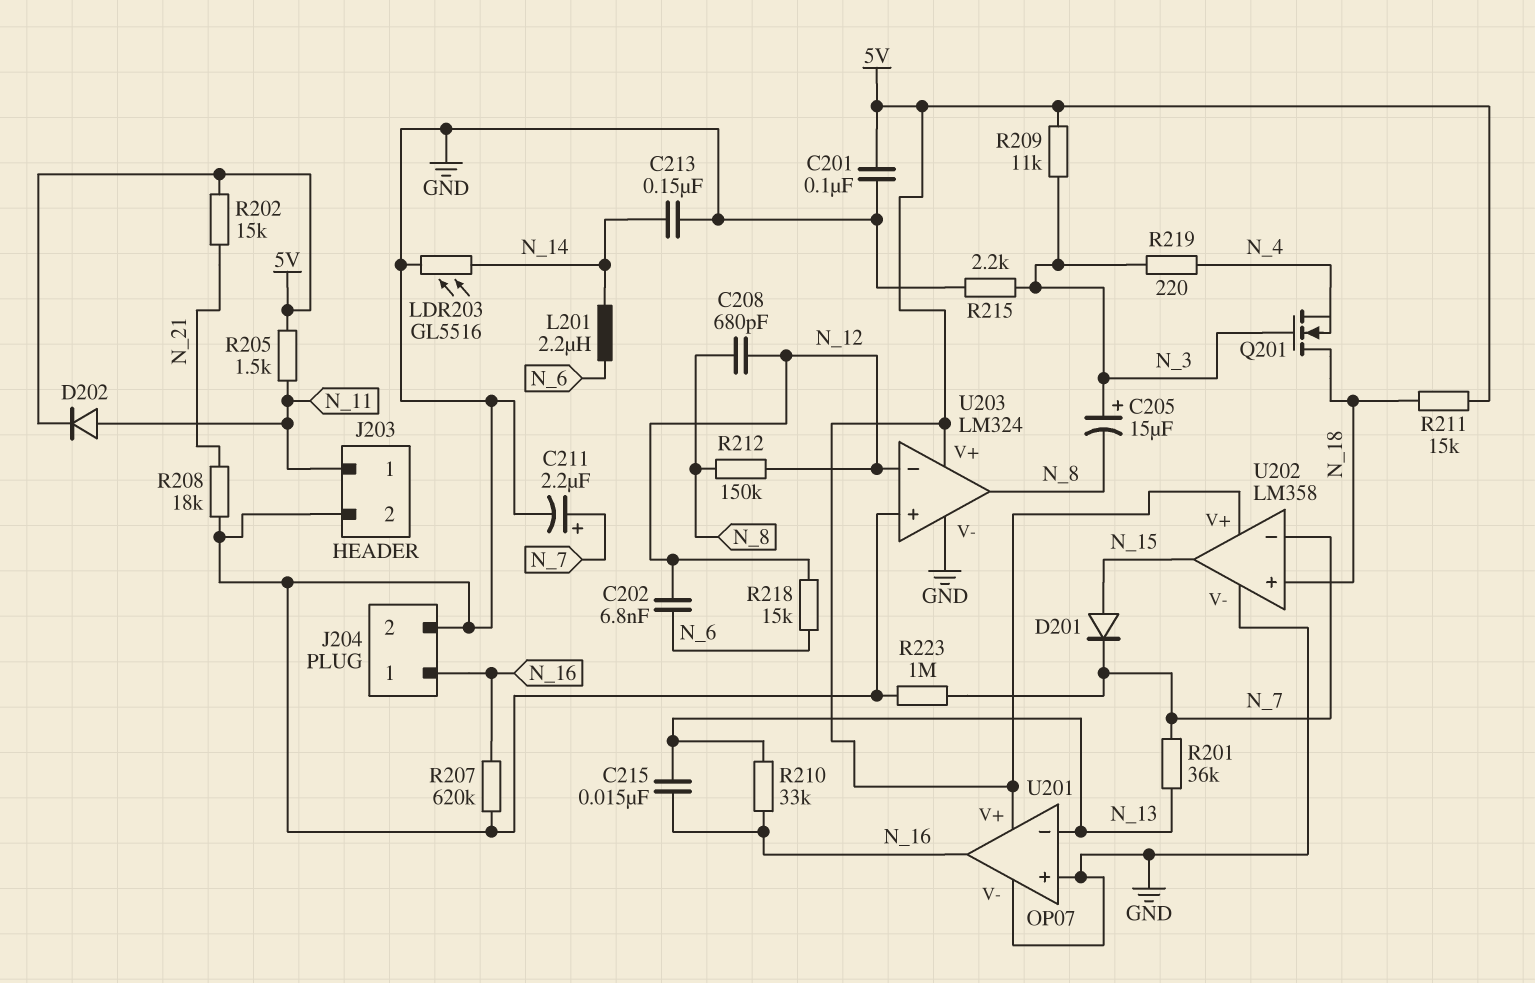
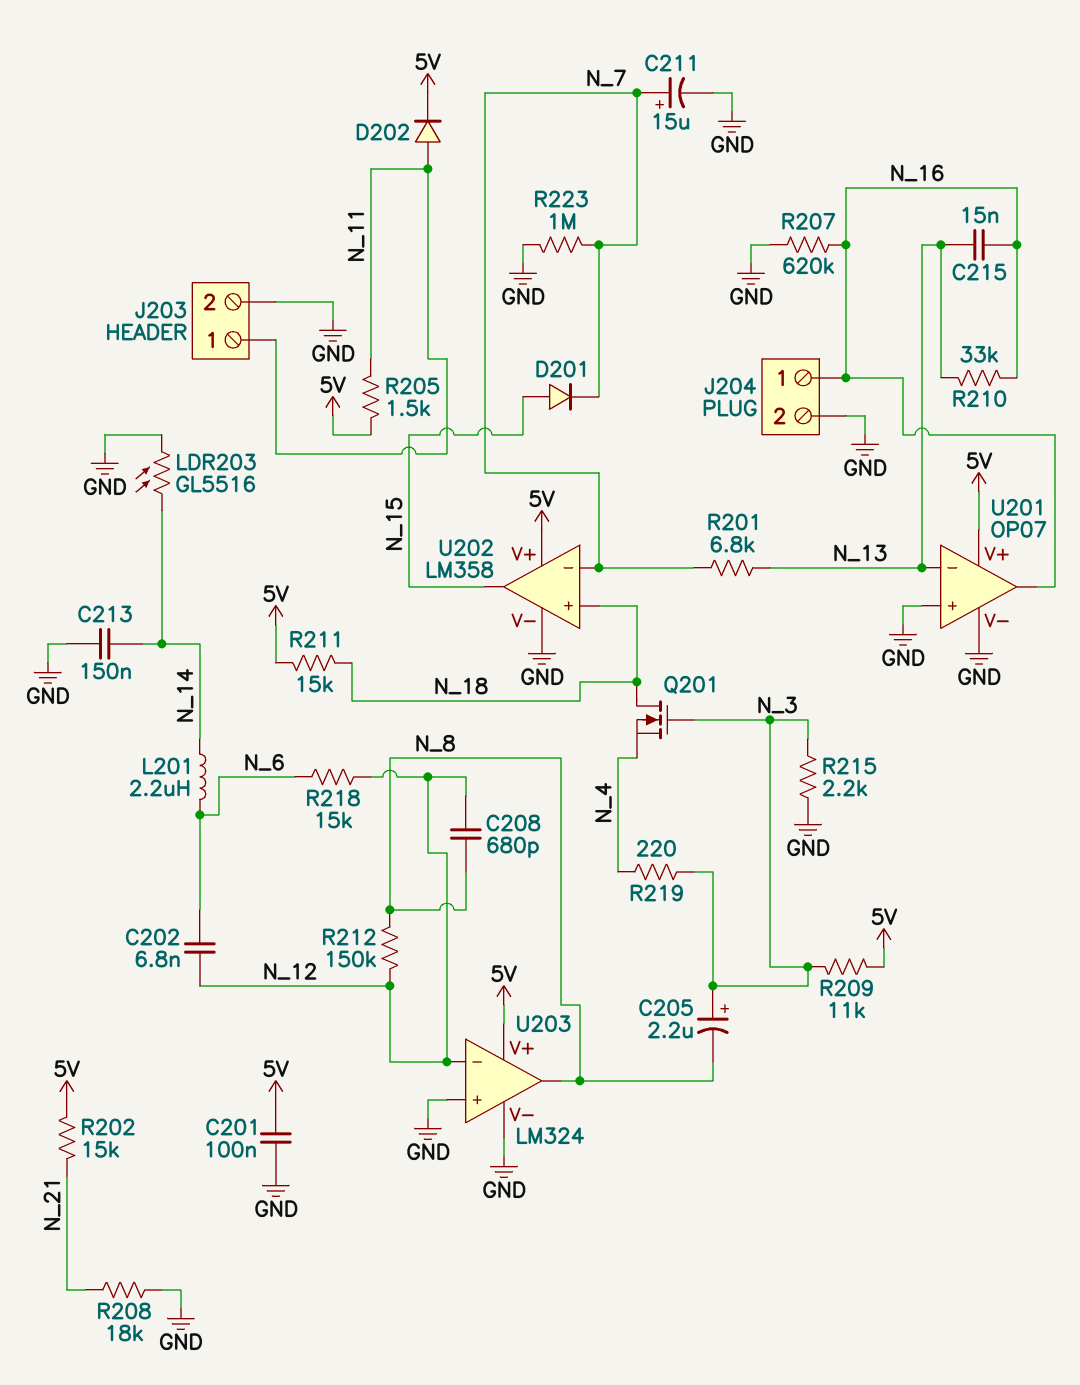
C205: 15uF (plus N_3, minus N_8) -> 2.2uF (plus N_3, minus N_8)
C211: 2.2uF (plus N_7, minus GND) -> 15uF (plus N_7, minus GND)
R201: 36k (N_7, N_13) -> 6.8k (N_7, N_13)

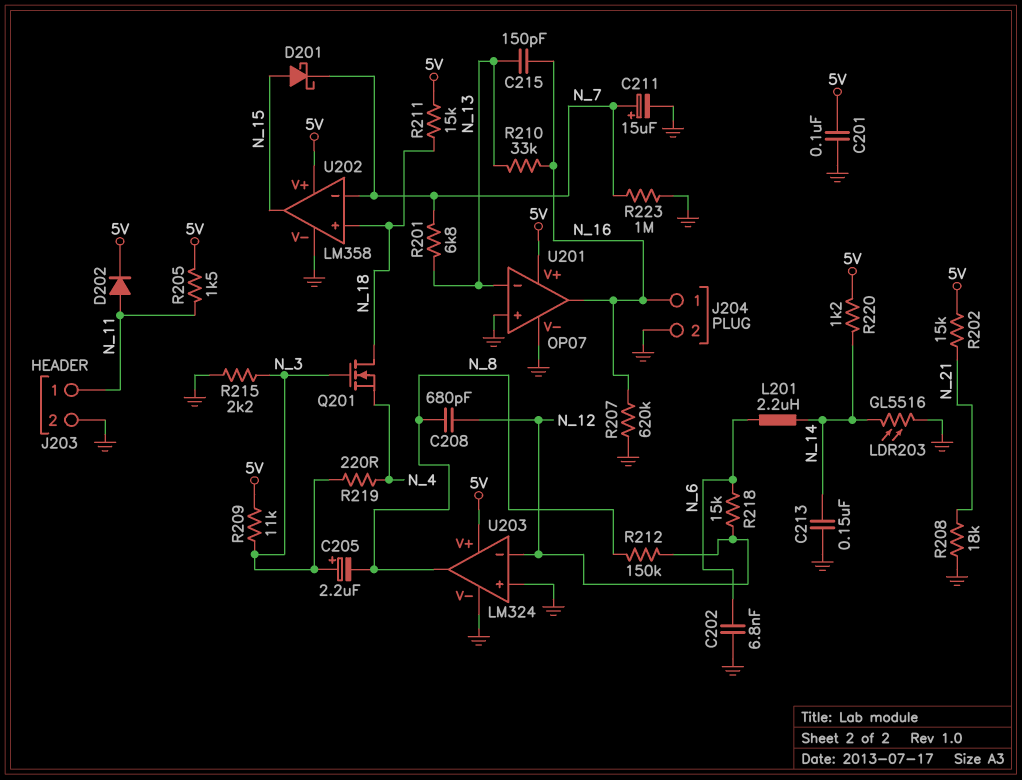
C202: 6.8nF (N_6, N_12) -> 6.8nF (GND, N_6)
C215: 15nF (N_13, N_16) -> 150pF (N_13, N_16)
D201: diode (A N_15, K N_7) -> schottky (A N_15, K N_7)
R220: none -> 1.2k (5V, N_14)

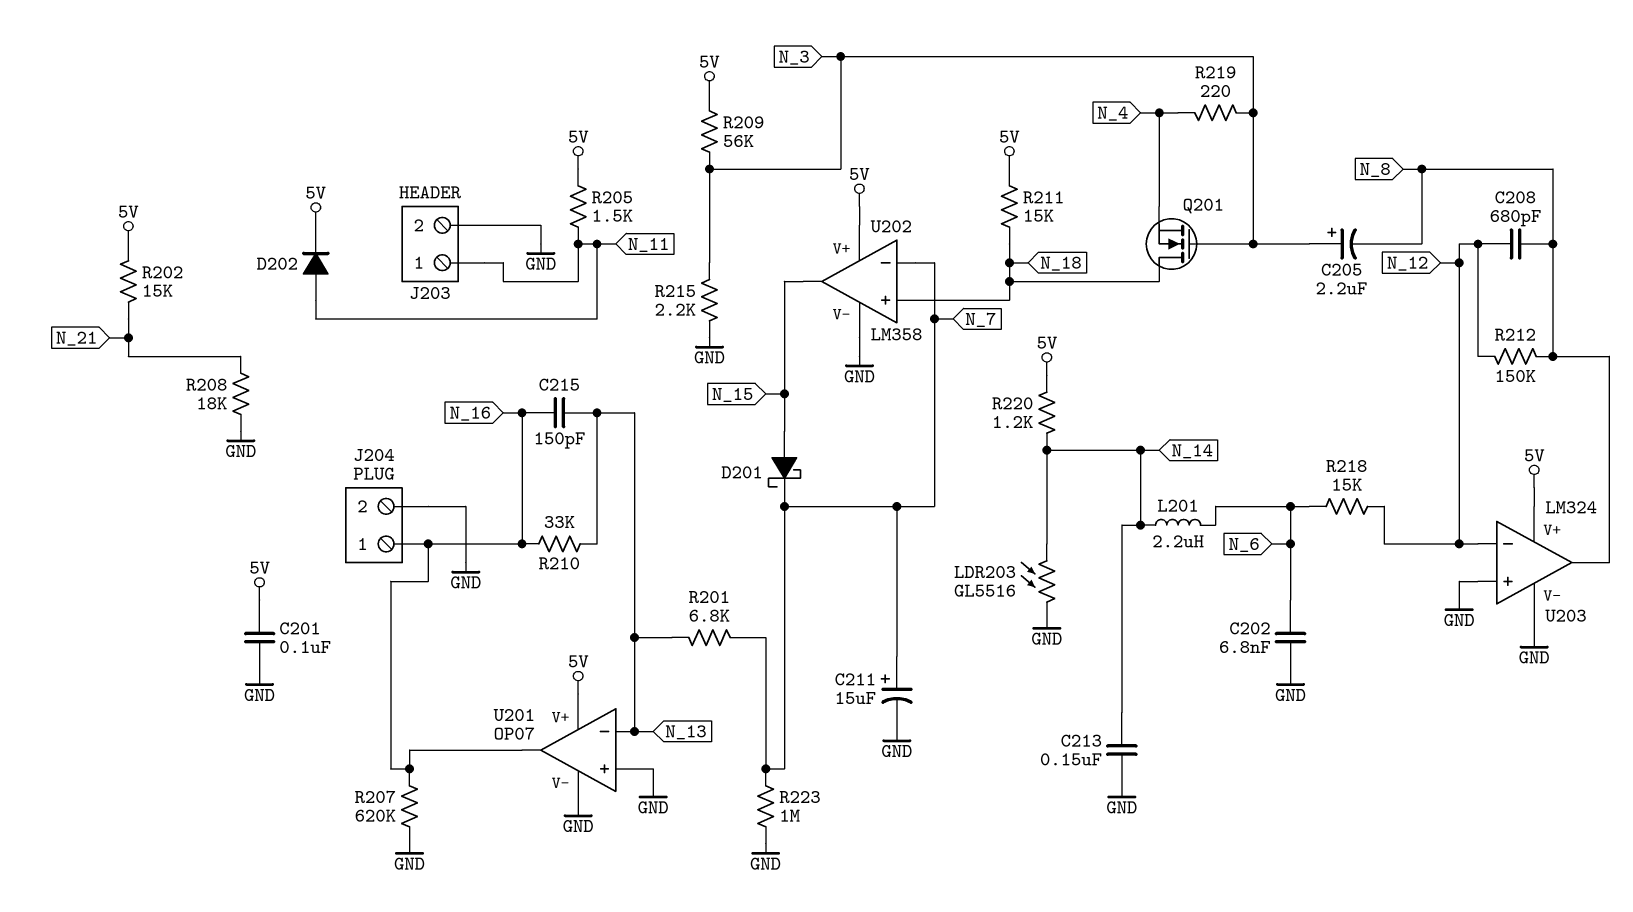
R209: 11k (5V, N_3) -> 56k (5V, N_3)

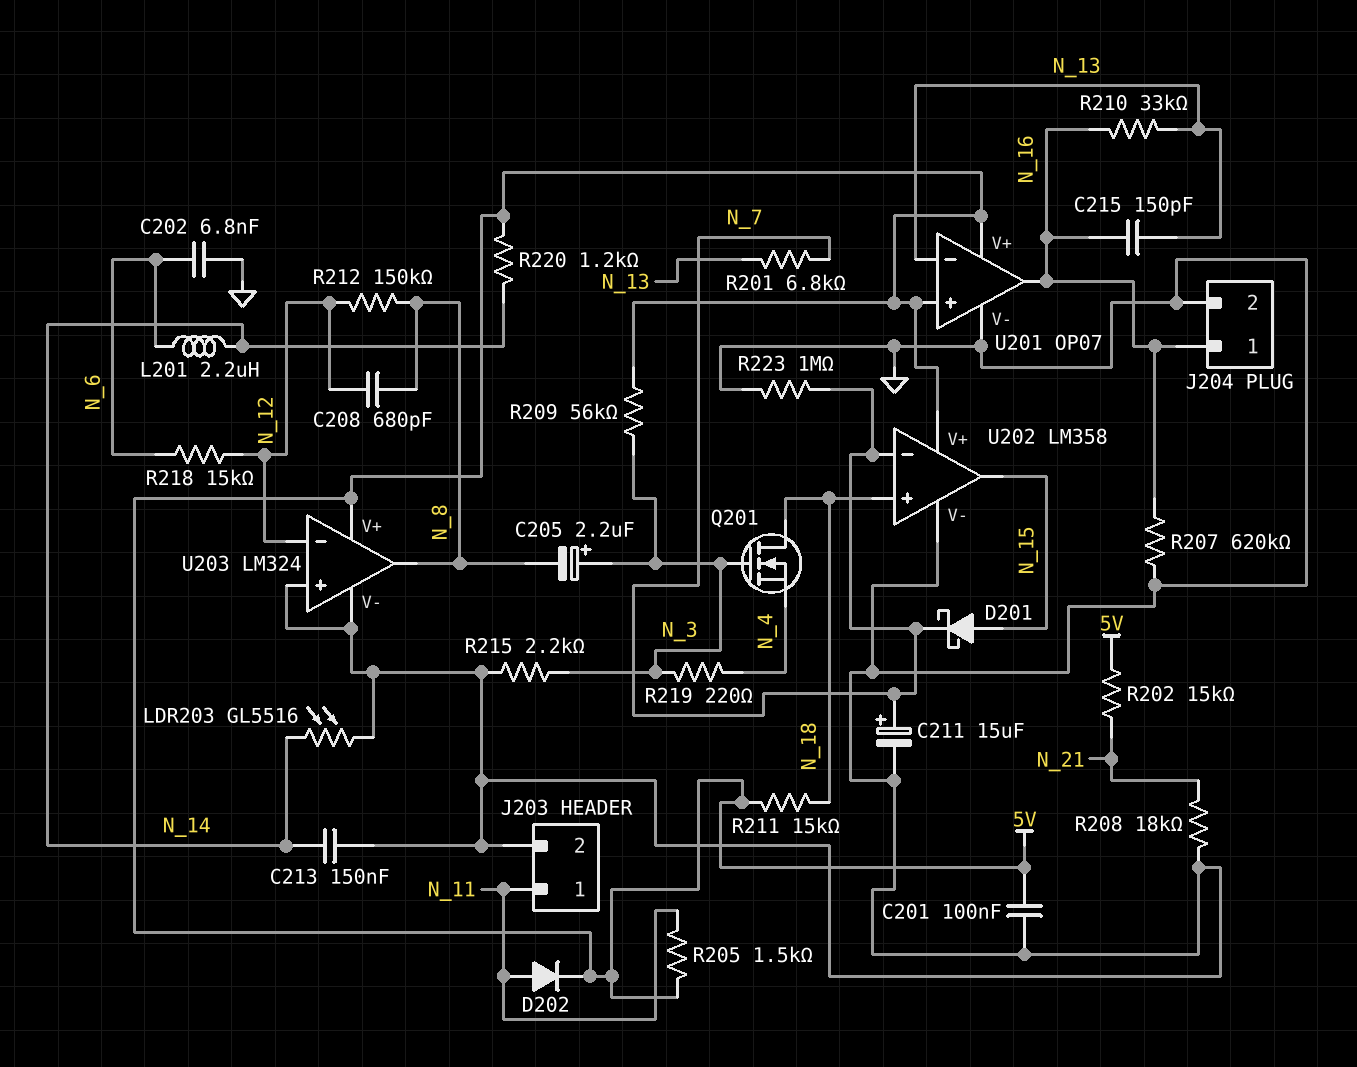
U201 pin in+: GND -> 5V

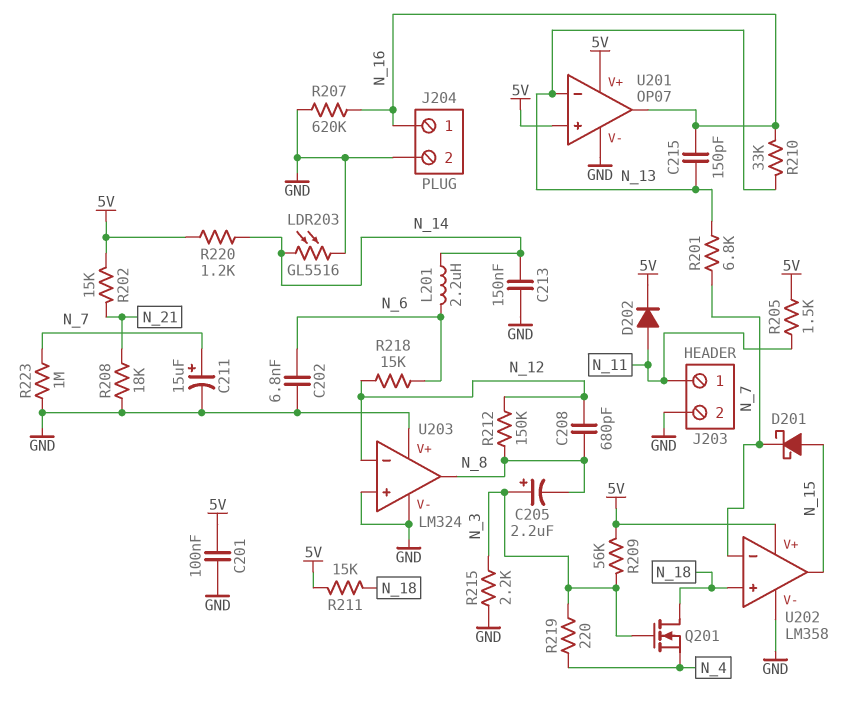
U203 pin V+: 5V -> GND

